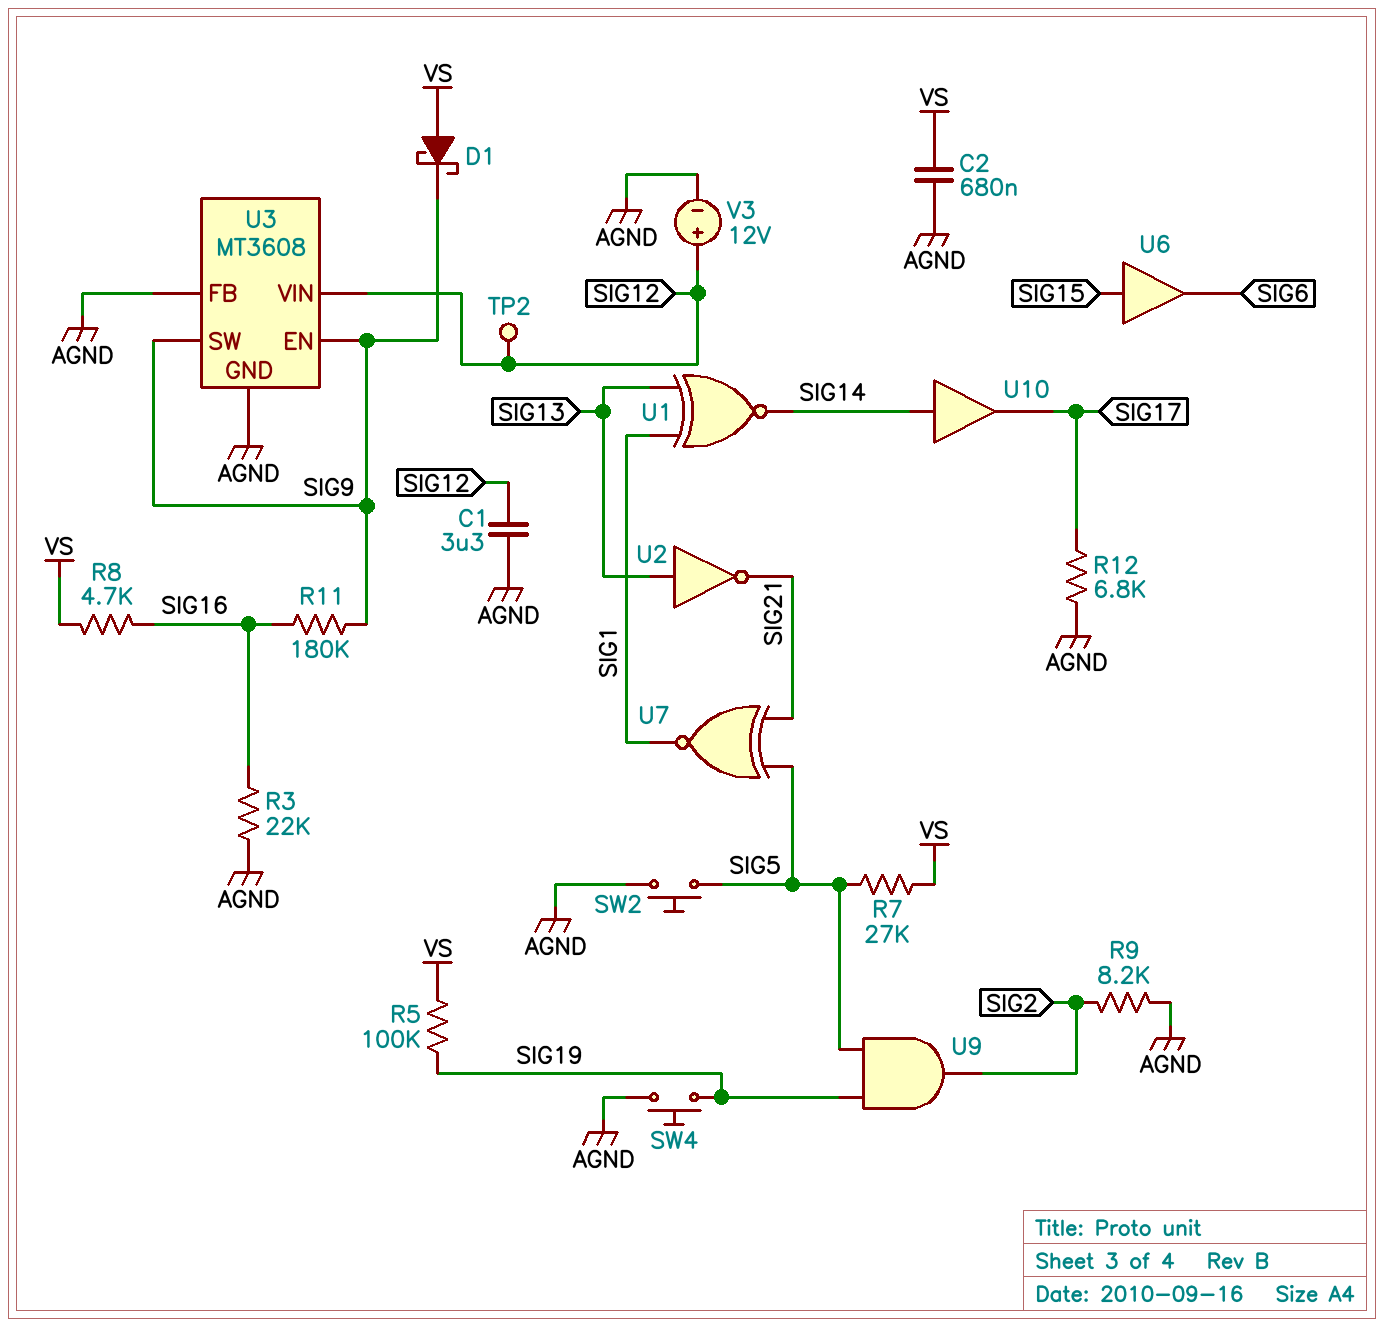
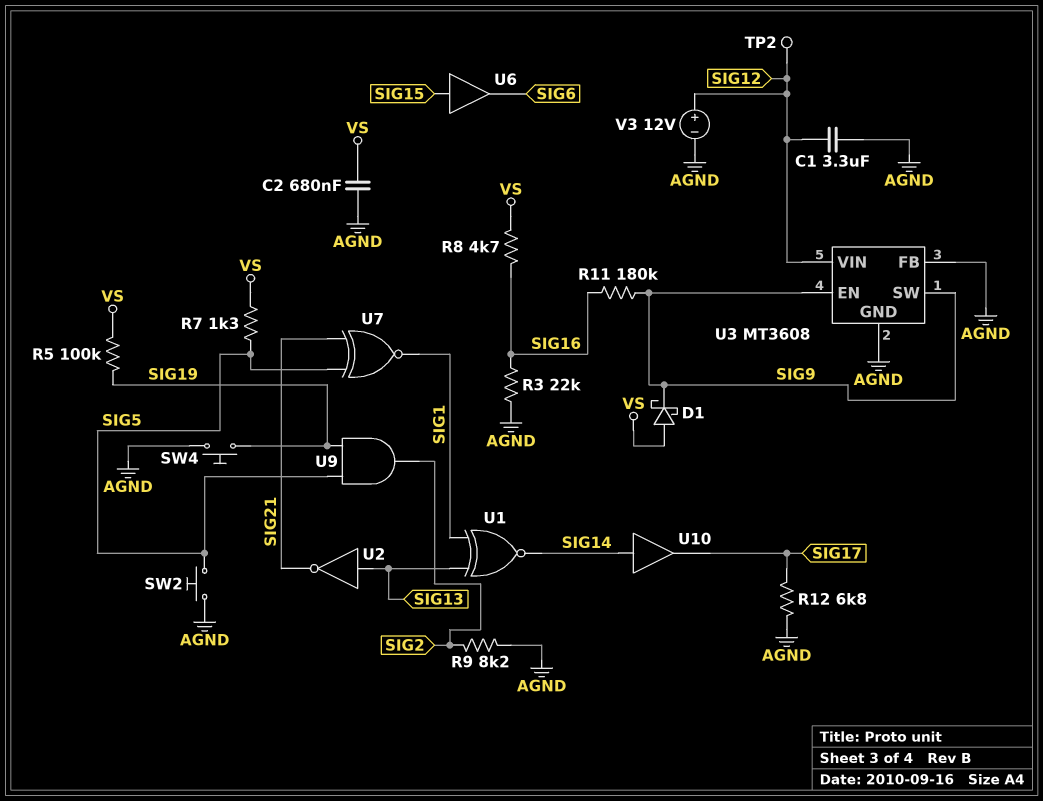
R7: 27k (SIG5, VS) -> 1.3k (SIG5, VS)

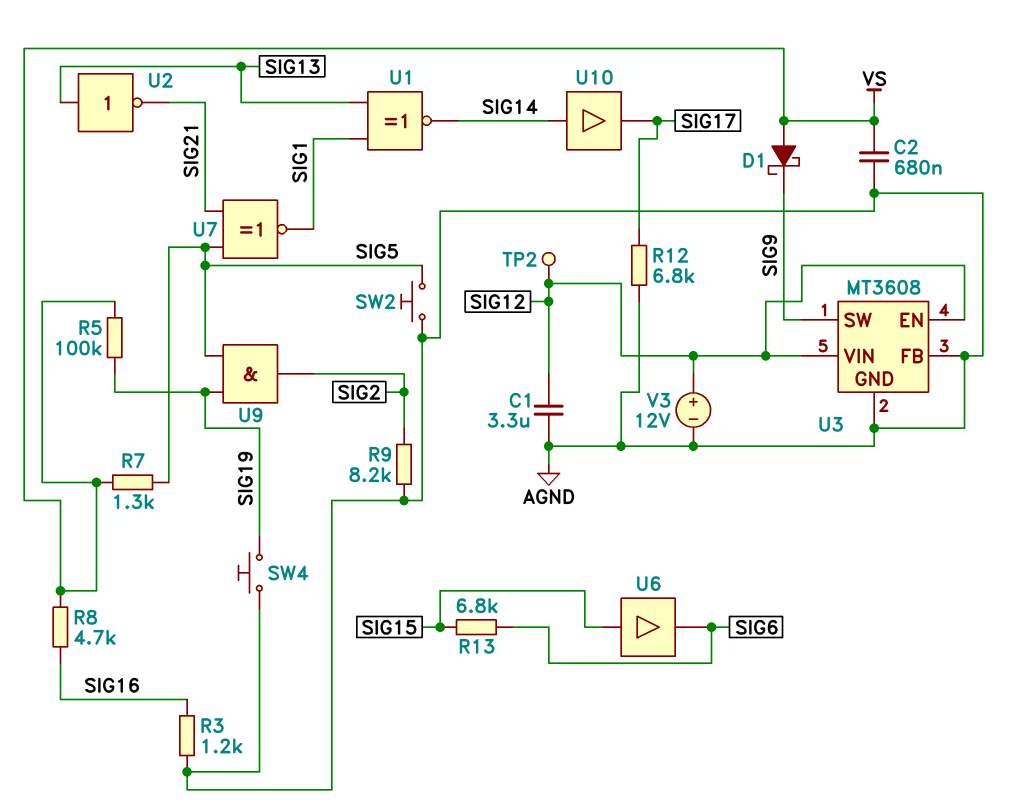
R3: 22k (AGND, SIG16) -> 1.2k (AGND, SIG16)
R11: 180k (SIG9, SIG16) -> none
R13: none -> 6.8k (SIG6, SIG15)
U3 pin EN: SIG9 -> SIG12

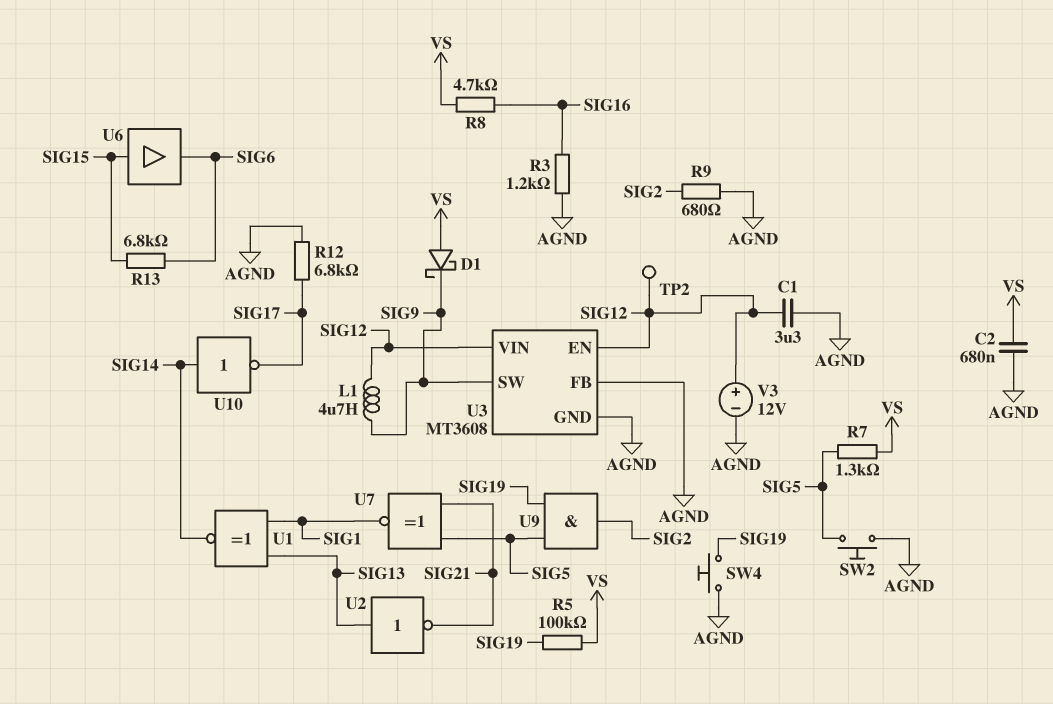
L1: none -> 4.7uH (SIG9, SIG12)
R9: 8.2k (AGND, SIG2) -> 680 (AGND, SIG2)
U10: buffer (in SIG14, out SIG17) -> NOT (in SIG14, out SIG17)

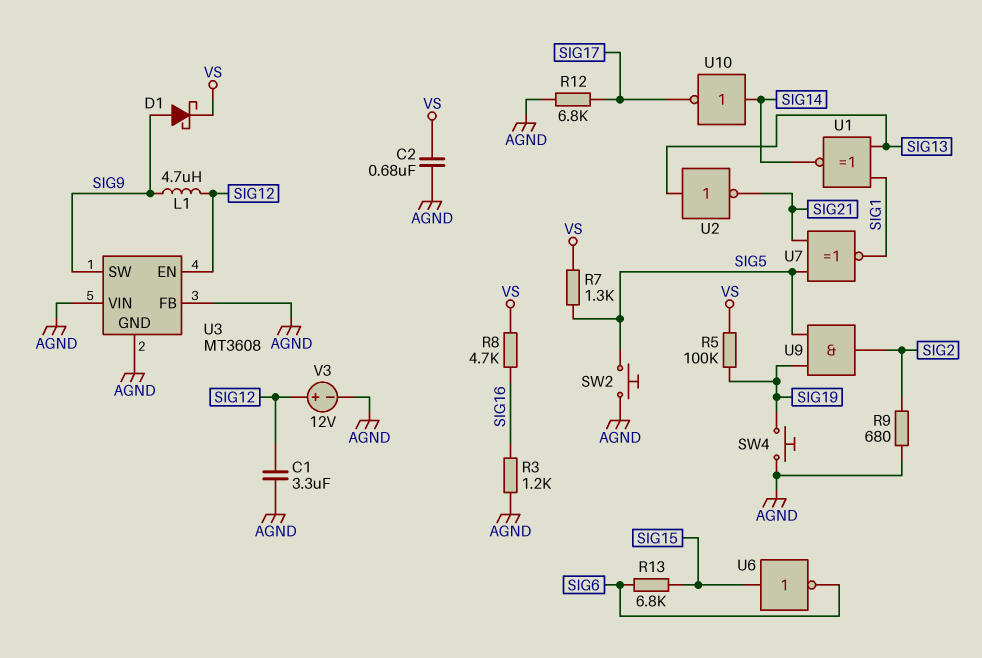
D1: schottky (A VS, K SIG9) -> schottky (A SIG9, K VS)
TP2: test point (SIG12) -> none
U3 pin VIN: SIG12 -> AGND
U6: buffer (in SIG15, out SIG6) -> NOT (in SIG15, out SIG6)

